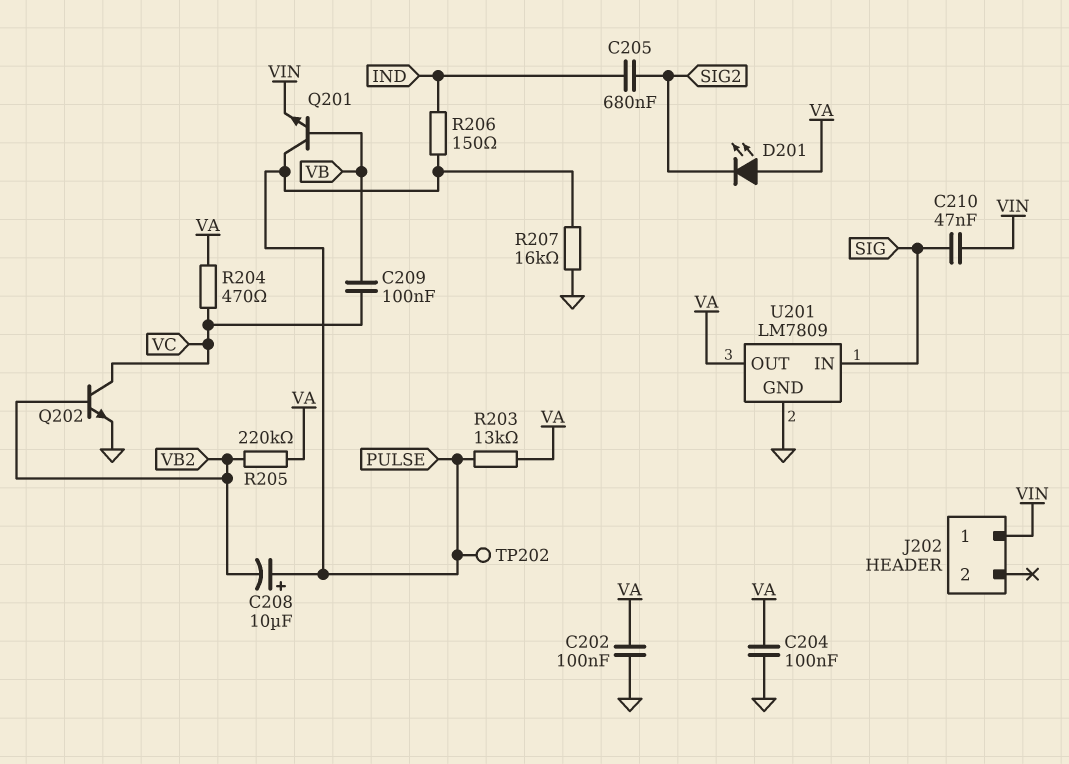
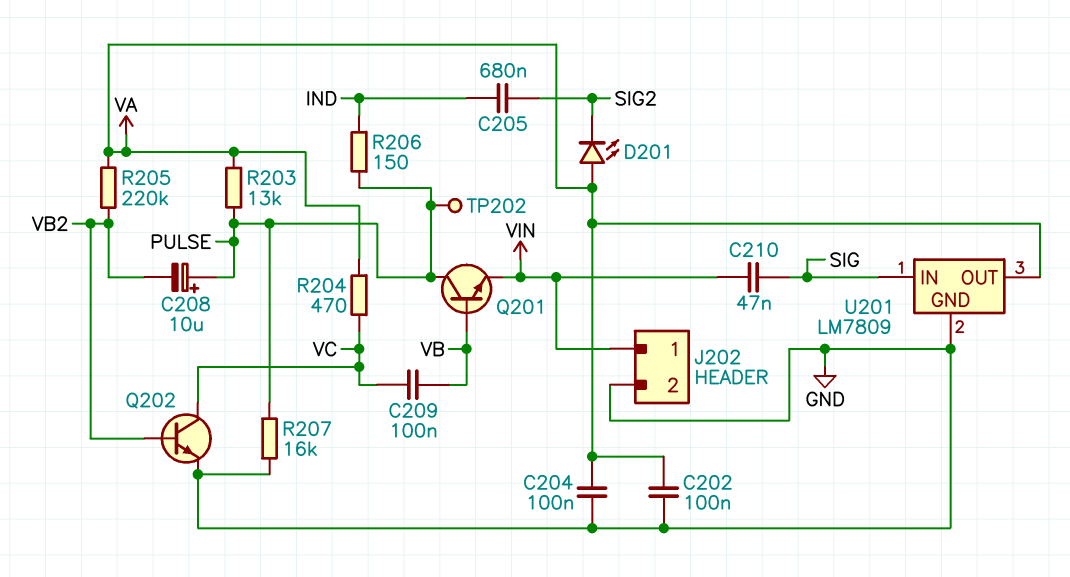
J202 pin 2: none -> GND

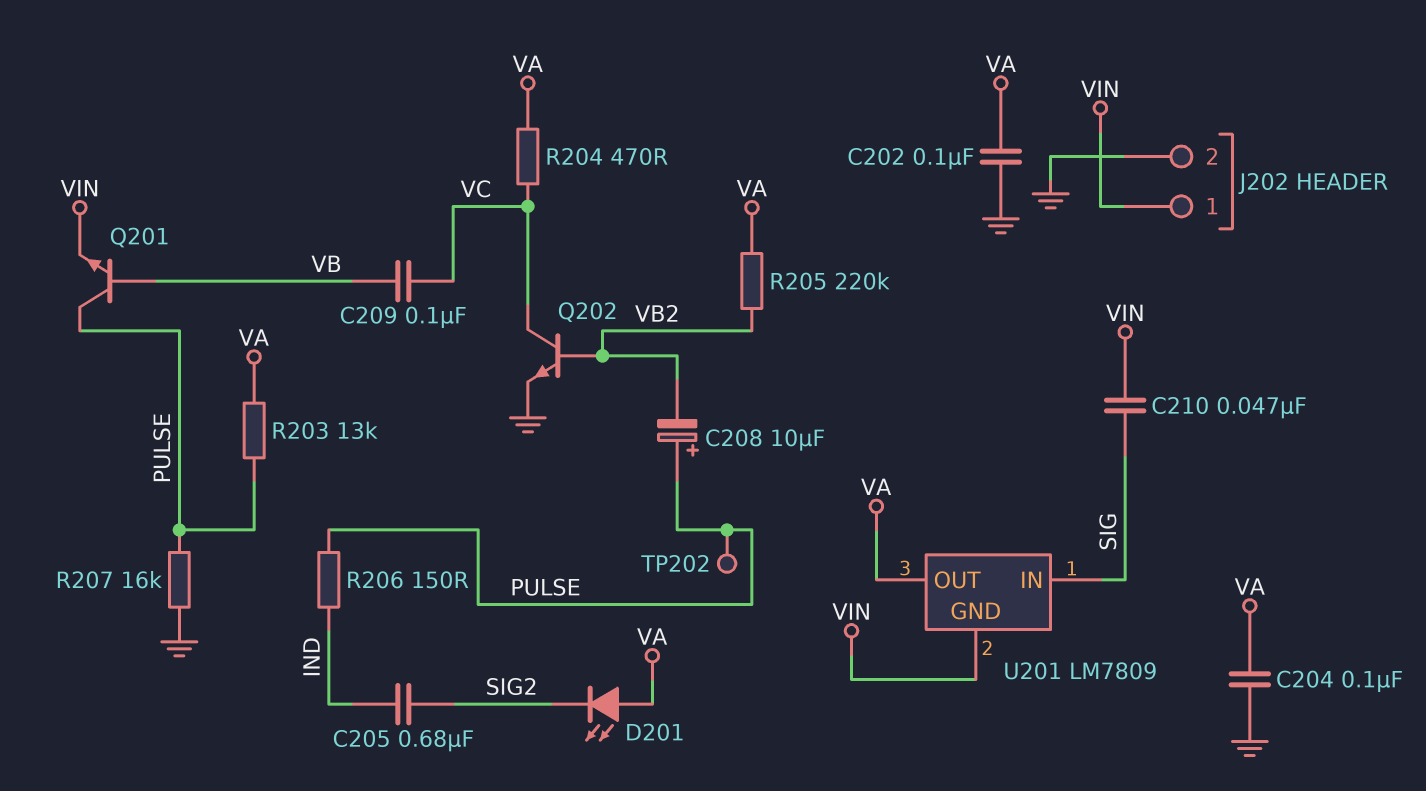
U201 pin GND: GND -> VIN

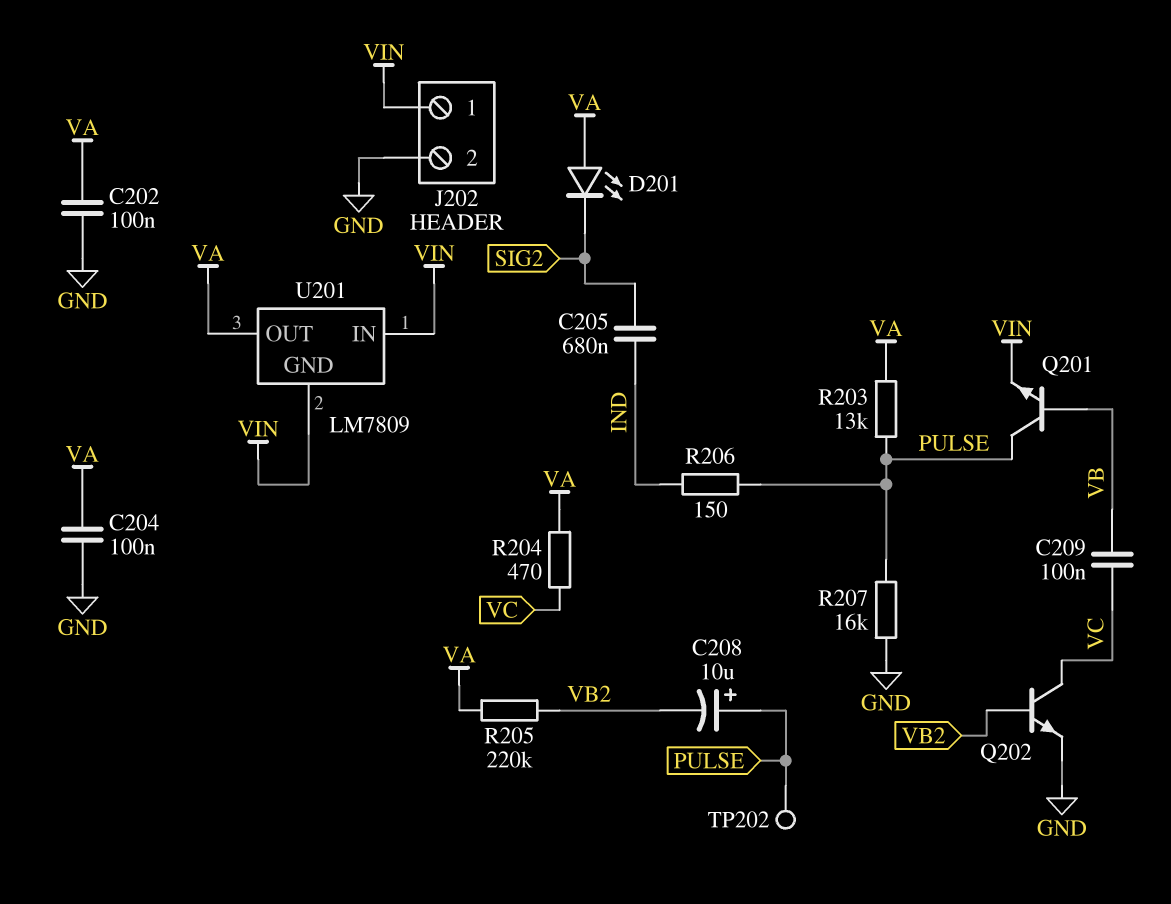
C210: 47nF (SIG, VIN) -> none
U201 pin IN: SIG -> VIN

